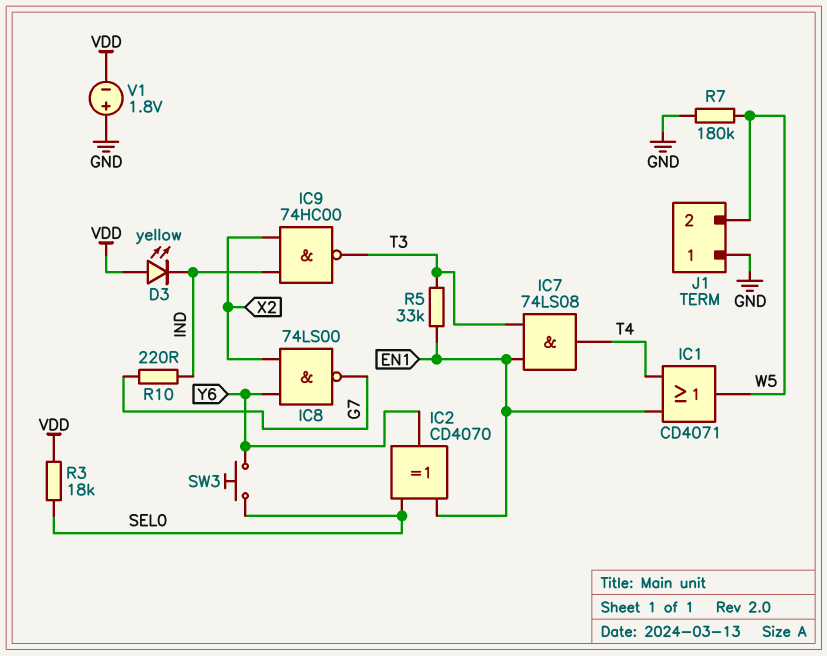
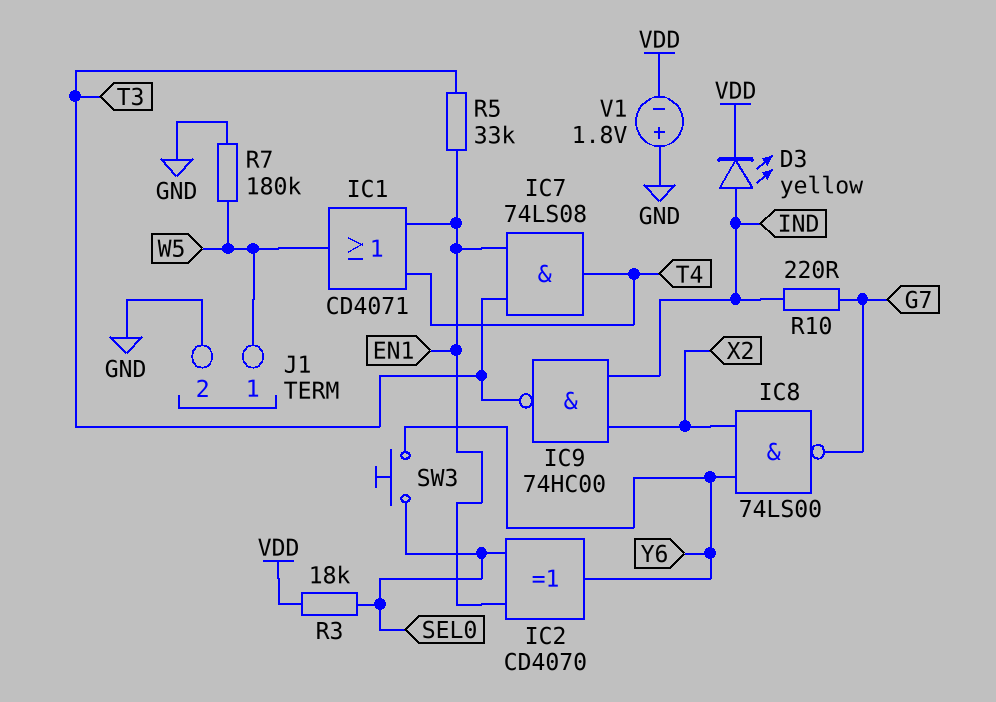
D3: LED yellow (A VDD, K IND) -> LED yellow (A IND, K VDD)
J1 pin 1: GND -> W5
J1 pin 2: W5 -> GND

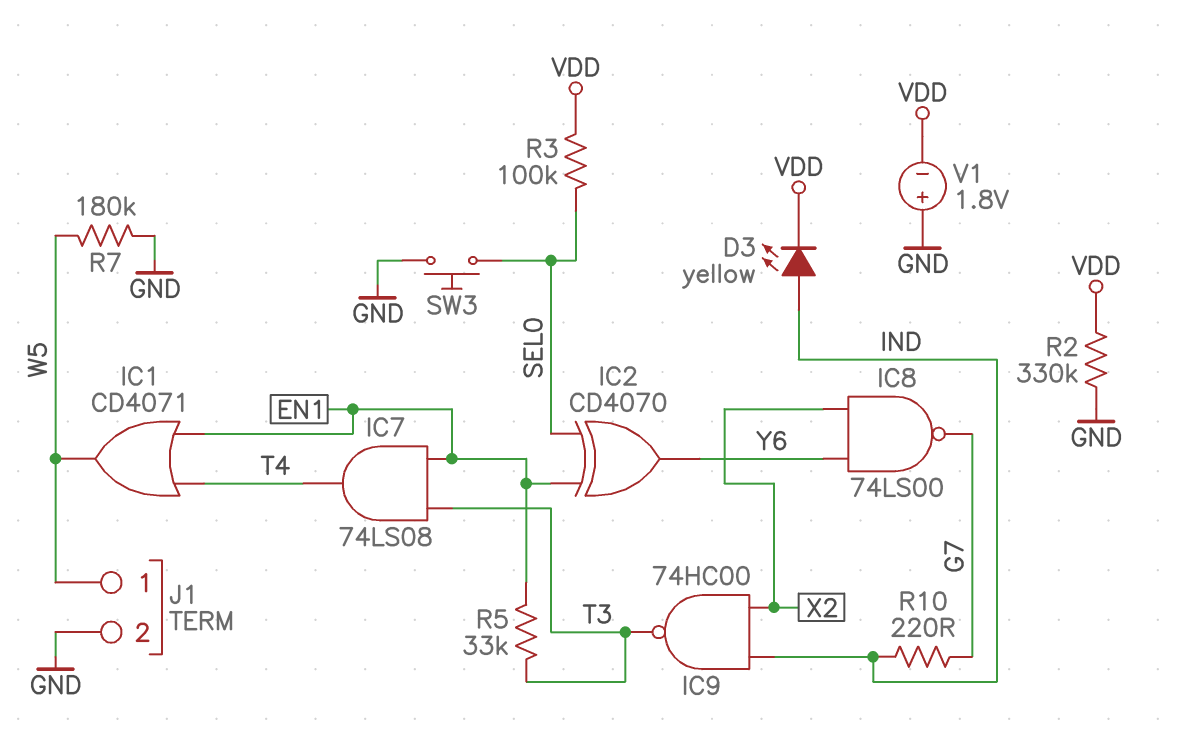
R2: none -> 330k (GND, VDD)
R3: 18k (SEL0, VDD) -> 100k (SEL0, VDD)
SW3: button (SEL0, Y6) -> button (GND, SEL0)

